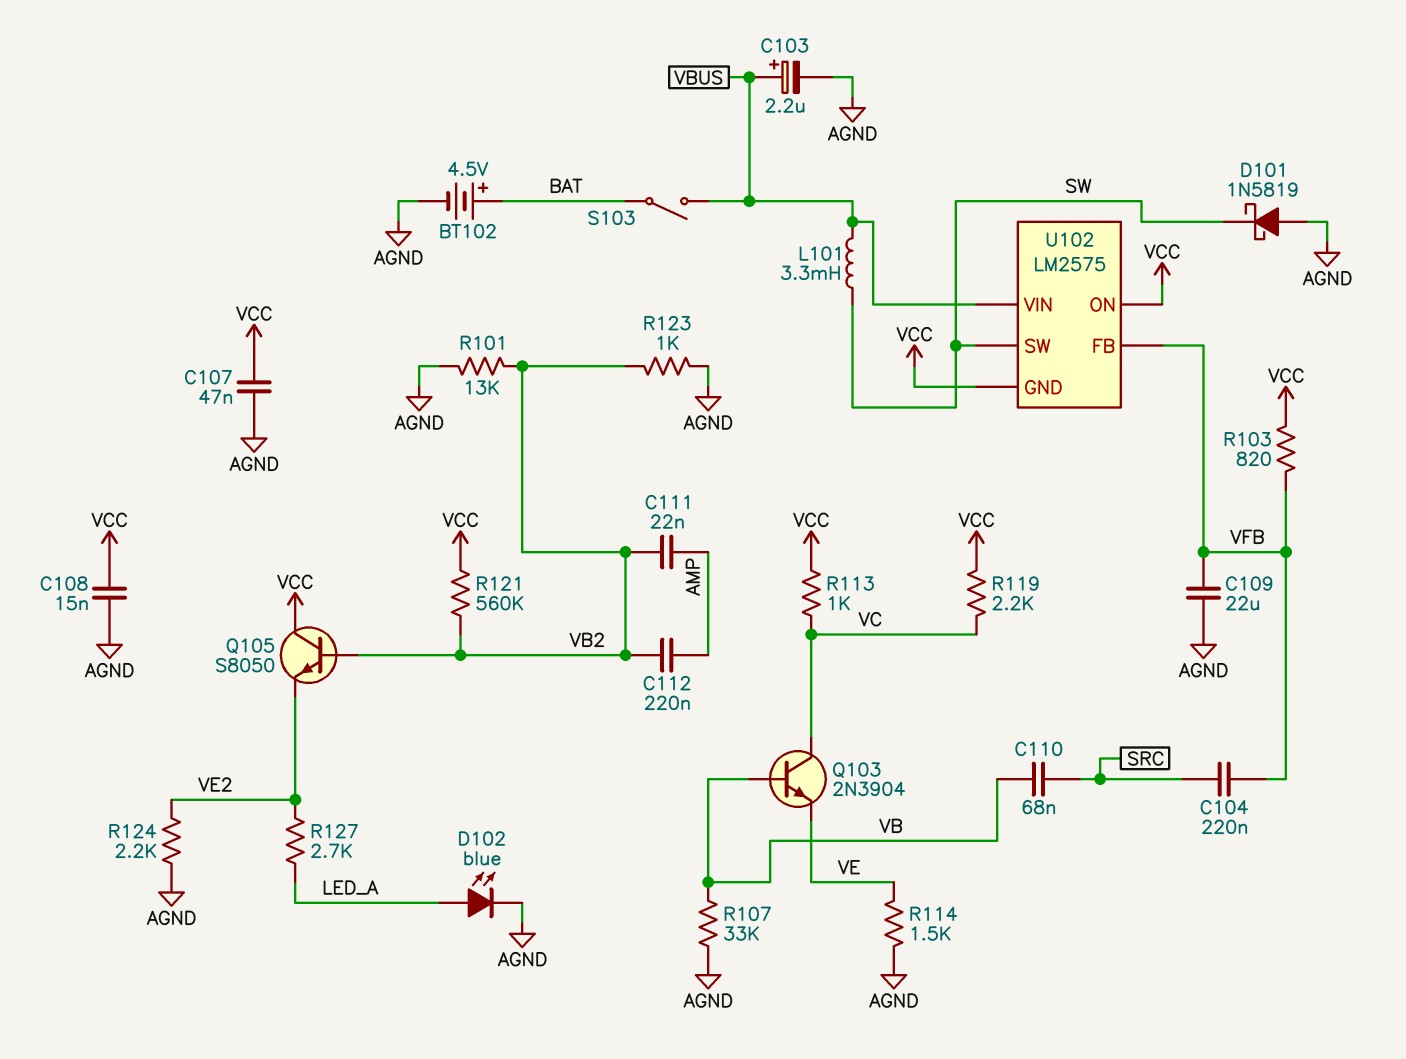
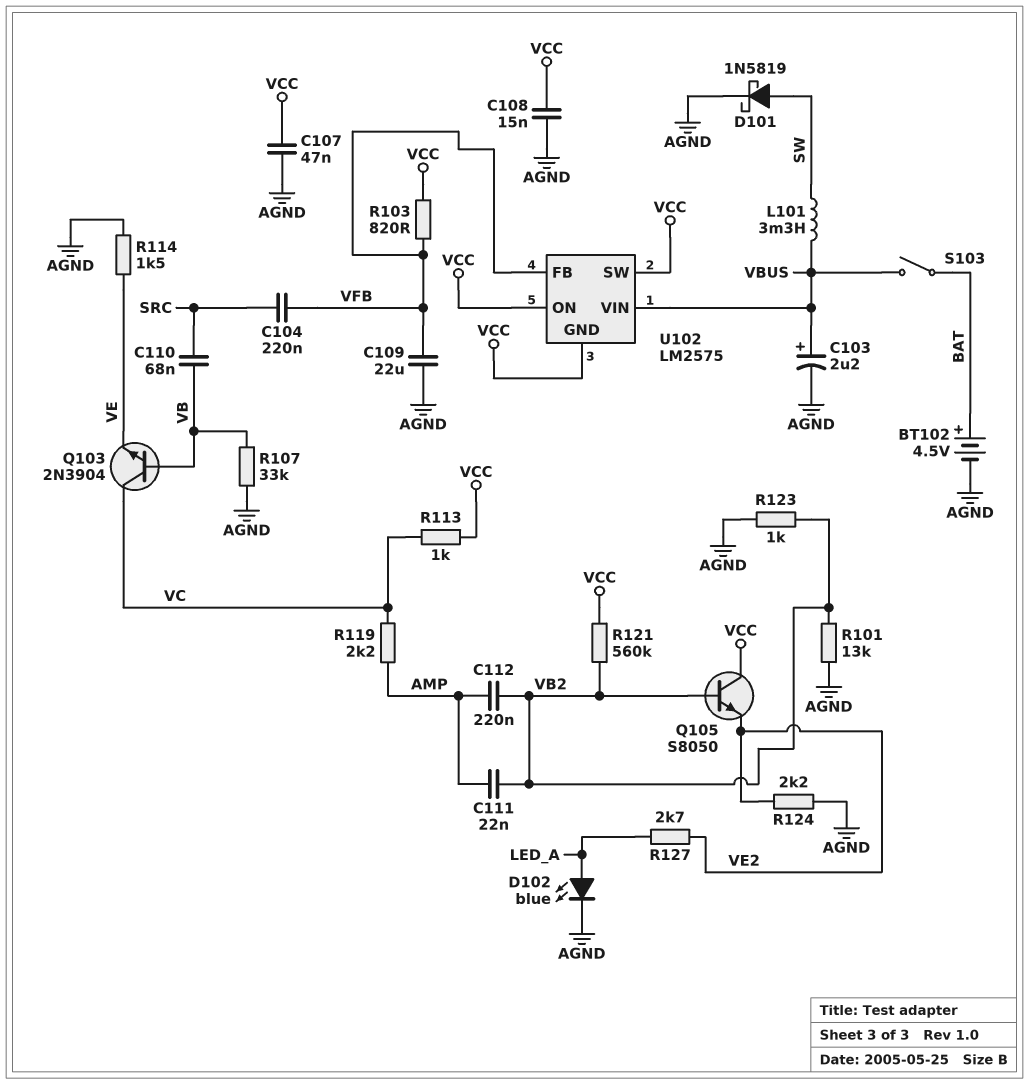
D101: schottky 1N5819 (A AGND, K SW) -> schottky 1N5819 (A SW, K AGND)
R119: 2.2k (VC, VCC) -> 2.2k (AMP, VC)
U102 pin SW: SW -> VCC

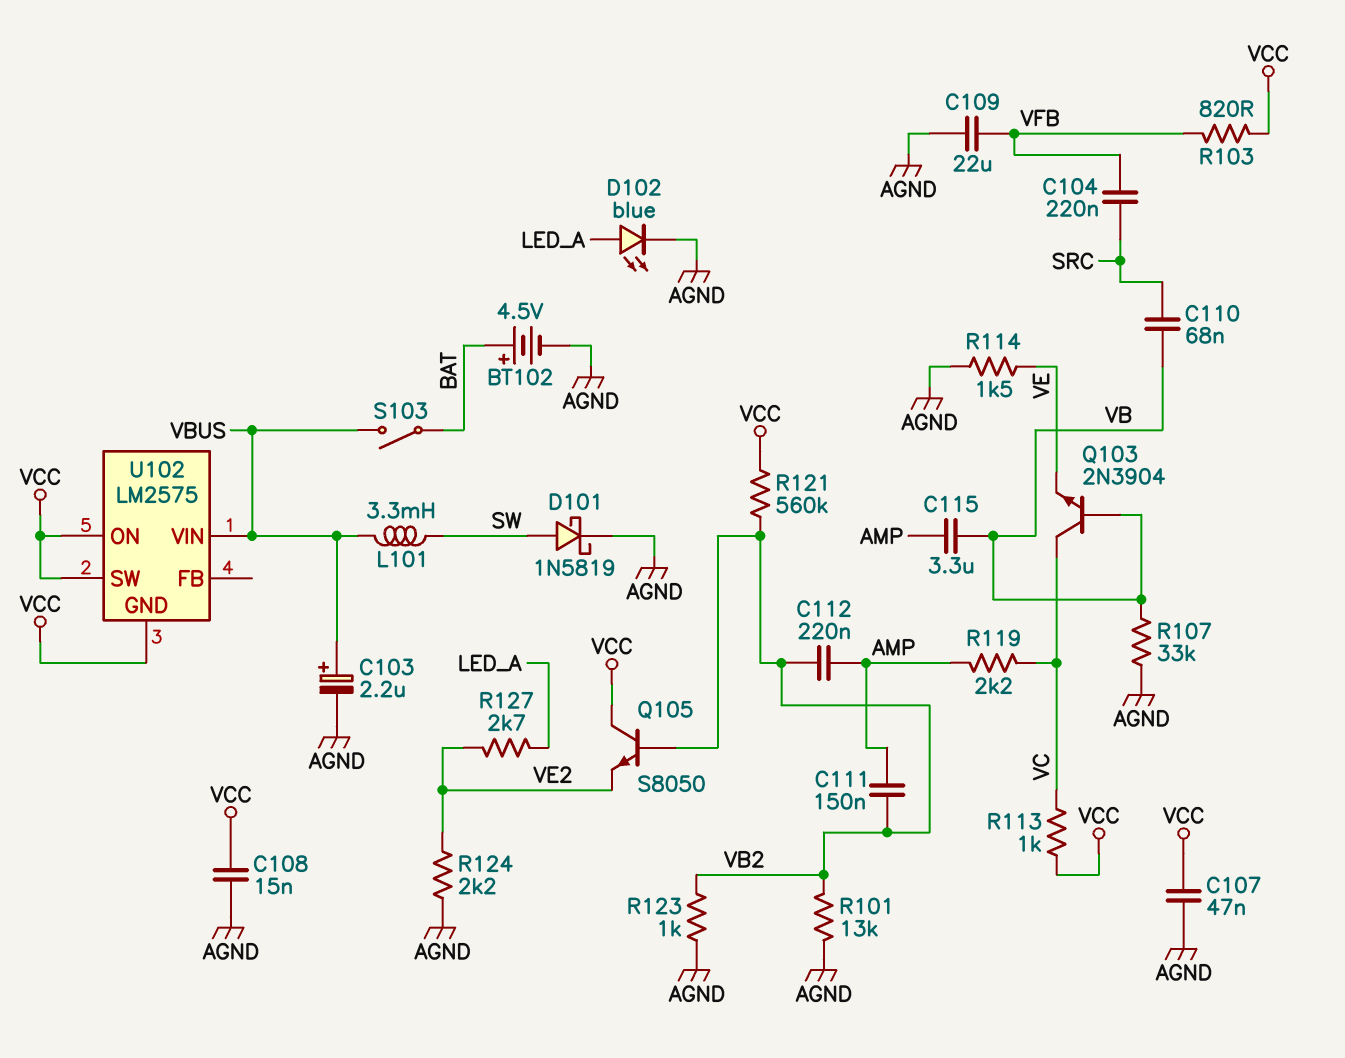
C111: 22nF (AMP, VB2) -> 150nF (AMP, VB2)
C115: none -> 3.3uF (AMP, VB)
U102 pin FB: VFB -> none

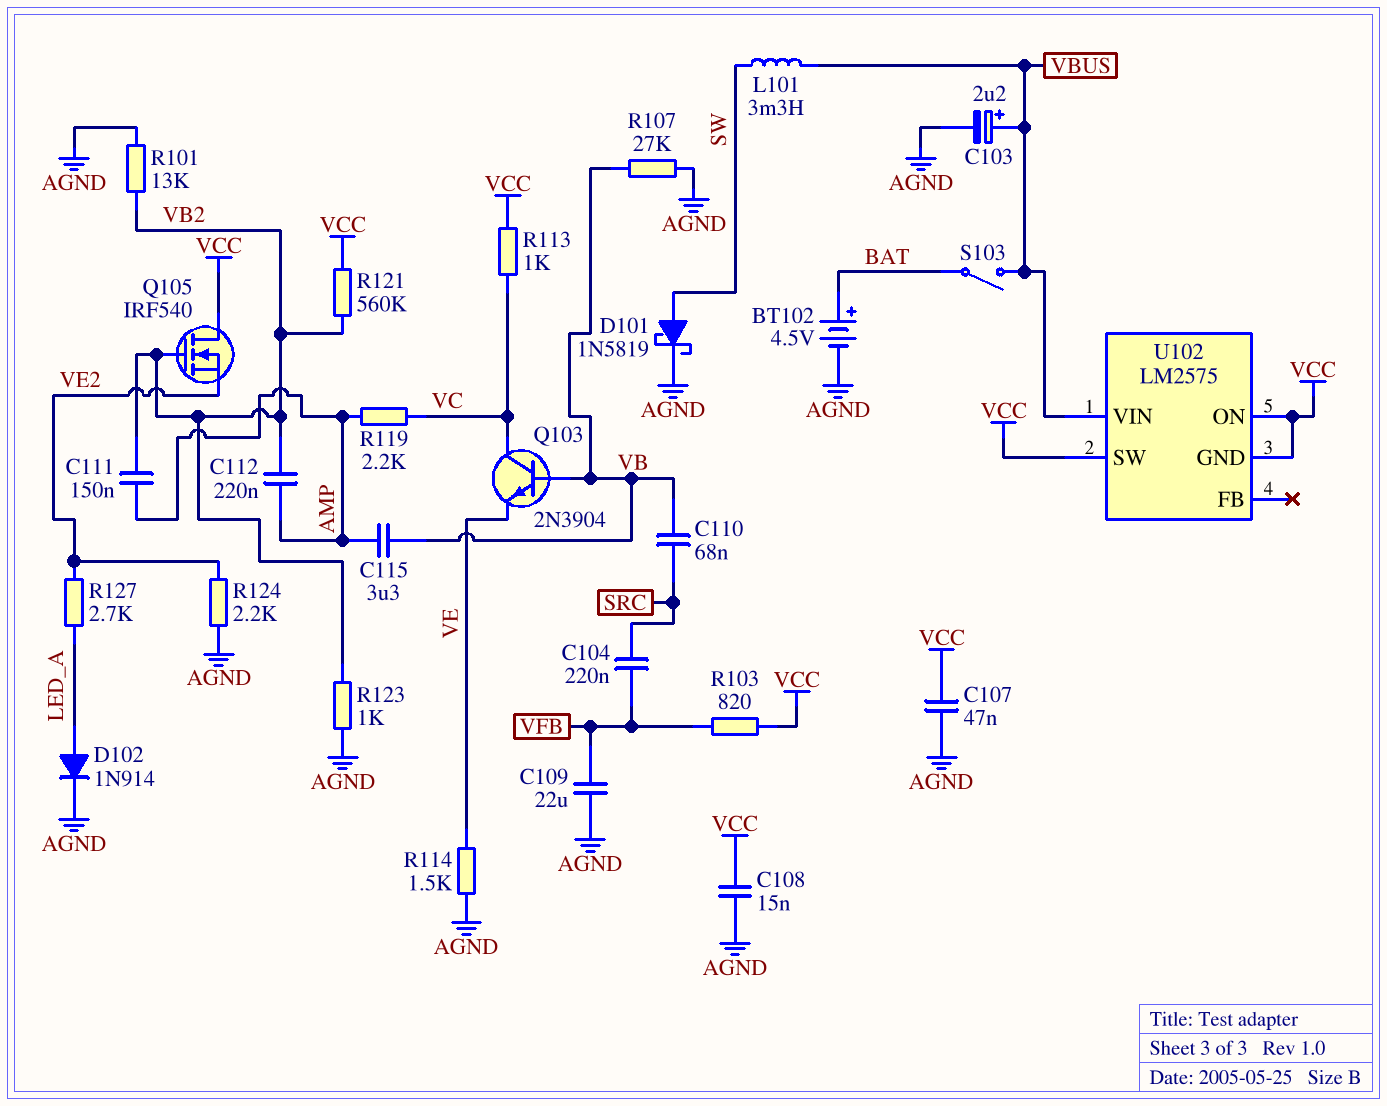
D102: LED blue (A LED_A, K AGND) -> diode 1N914 (A LED_A, K AGND)
Q105: NPN S8050 (B VB2, C VCC, E VE2) -> NMOS IRF540 (G VB2, D VCC, S VE2)
R107: 33k (AGND, VB) -> 27k (AGND, VB)

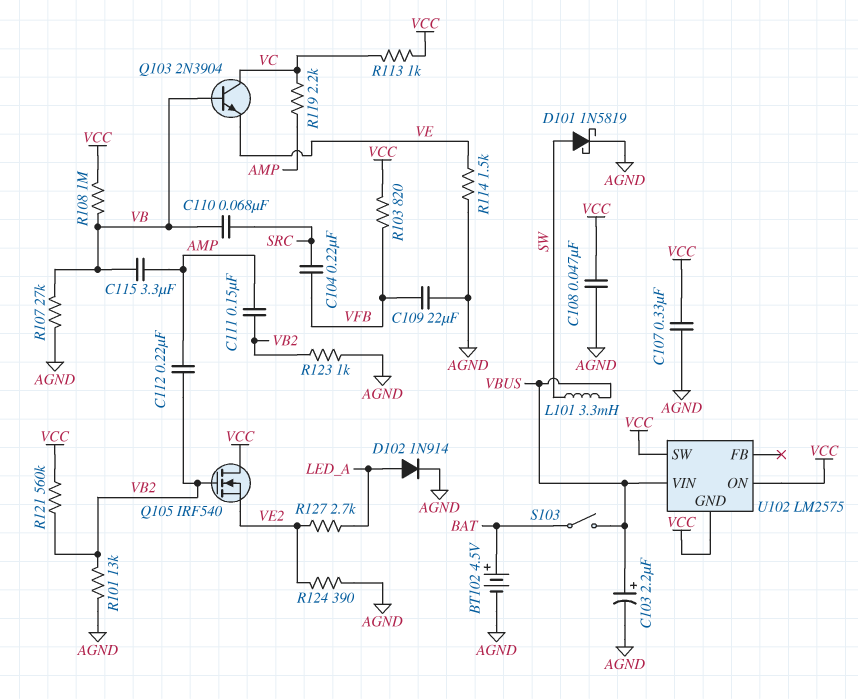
C107: 47nF (AGND, VCC) -> 330nF (AGND, VCC)
C108: 15nF (AGND, VCC) -> 47nF (AGND, VCC)
R108: none -> 1M (VB, VCC)
R124: 2.2k (AGND, VE2) -> 390 (AGND, VE2)

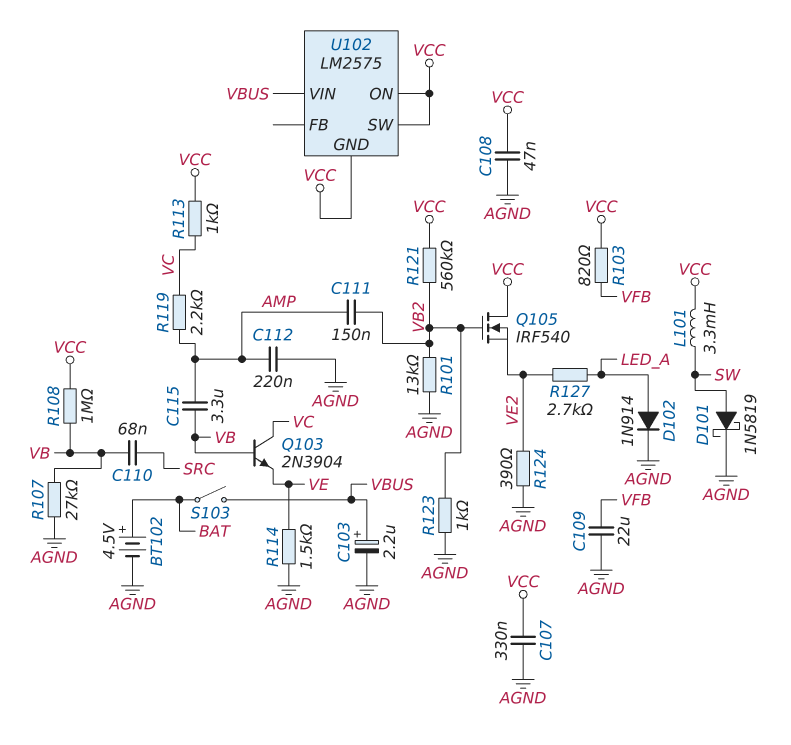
C104: 220nF (SRC, VFB) -> none
C112: 220nF (AMP, VB2) -> 220nF (AGND, AMP)
L101: 3.3mH (SW, VBUS) -> 3.3mH (SW, VCC)

